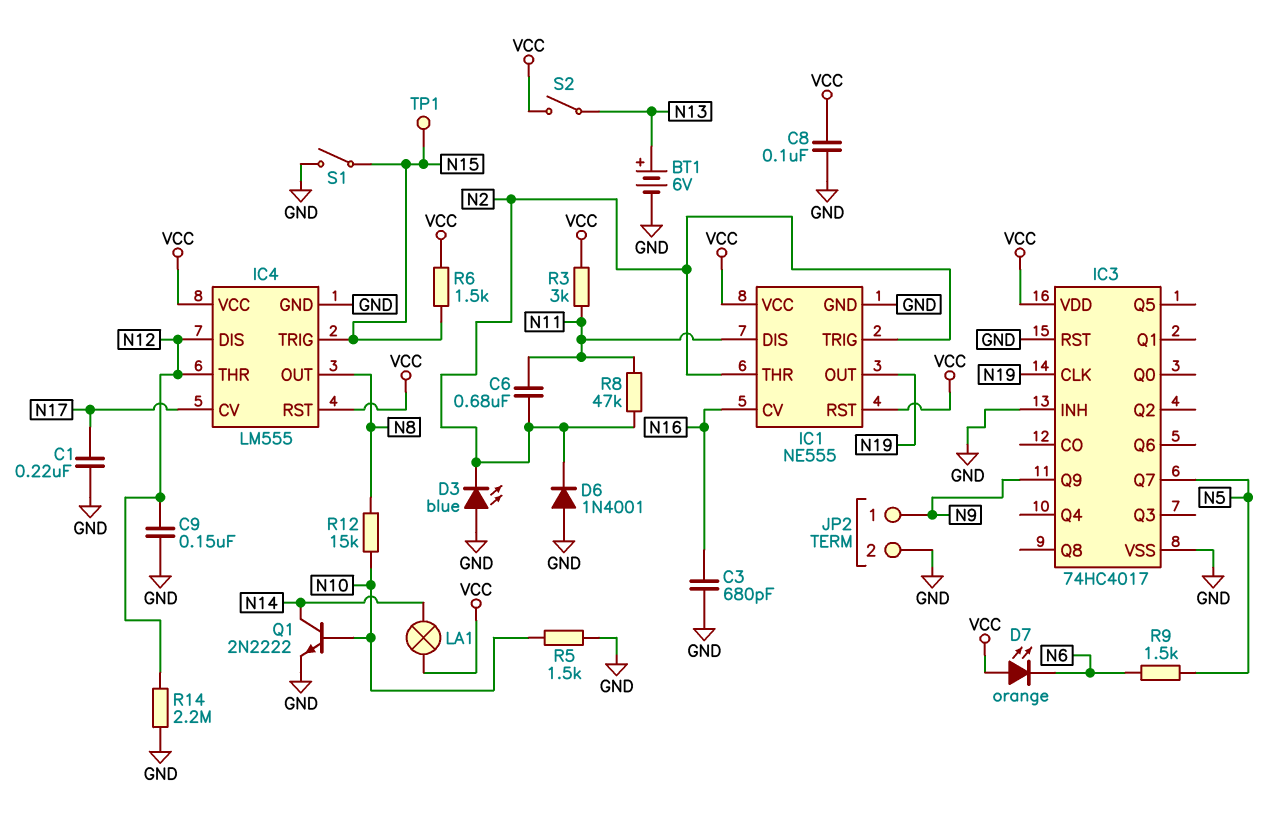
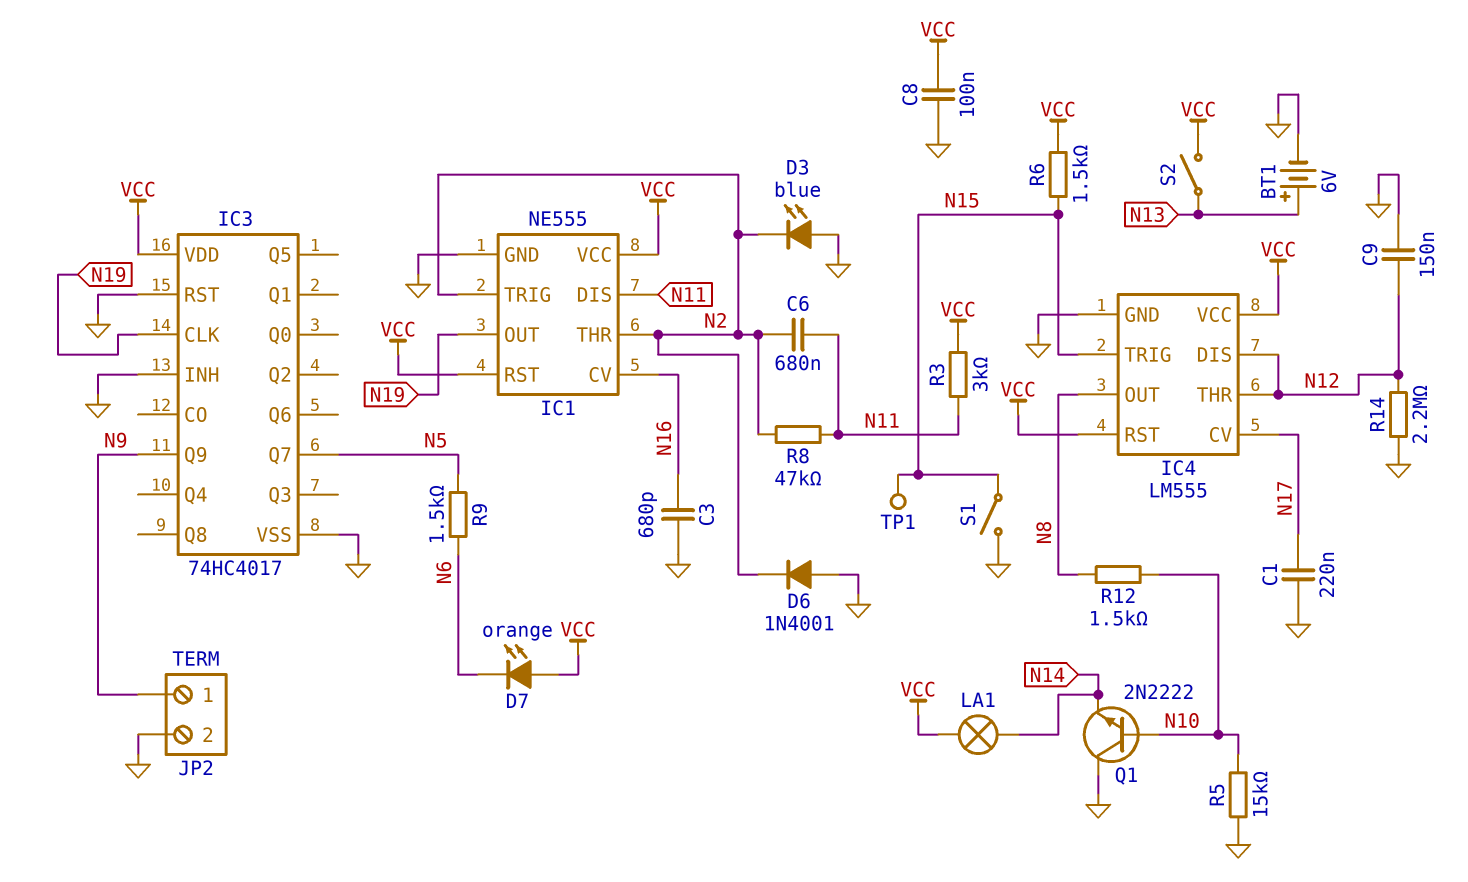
Q1: NPN 2N2222 (B N10, C N14, E GND) -> NPN 2N2222 (B N10, C GND, E N14)
R5: 1.5k (GND, N10) -> 15k (GND, N10)
R12: 15k (N8, N10) -> 1.5k (N8, N10)

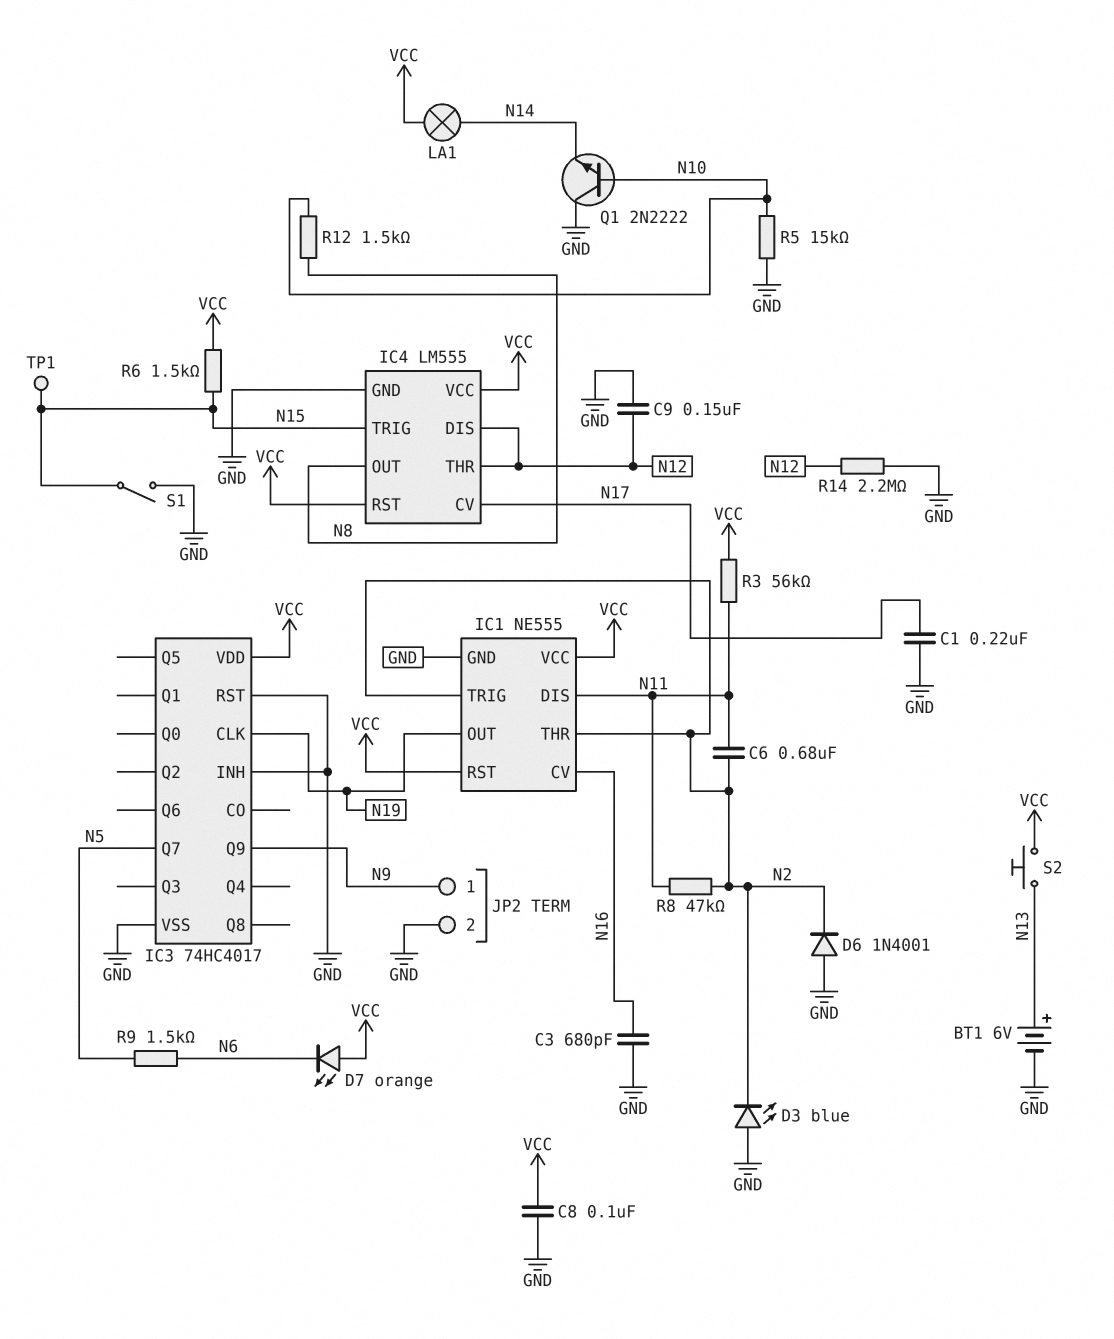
R3: 3k (N11, VCC) -> 56k (N11, VCC)
S2: switch (N13, VCC) -> button (N13, VCC)

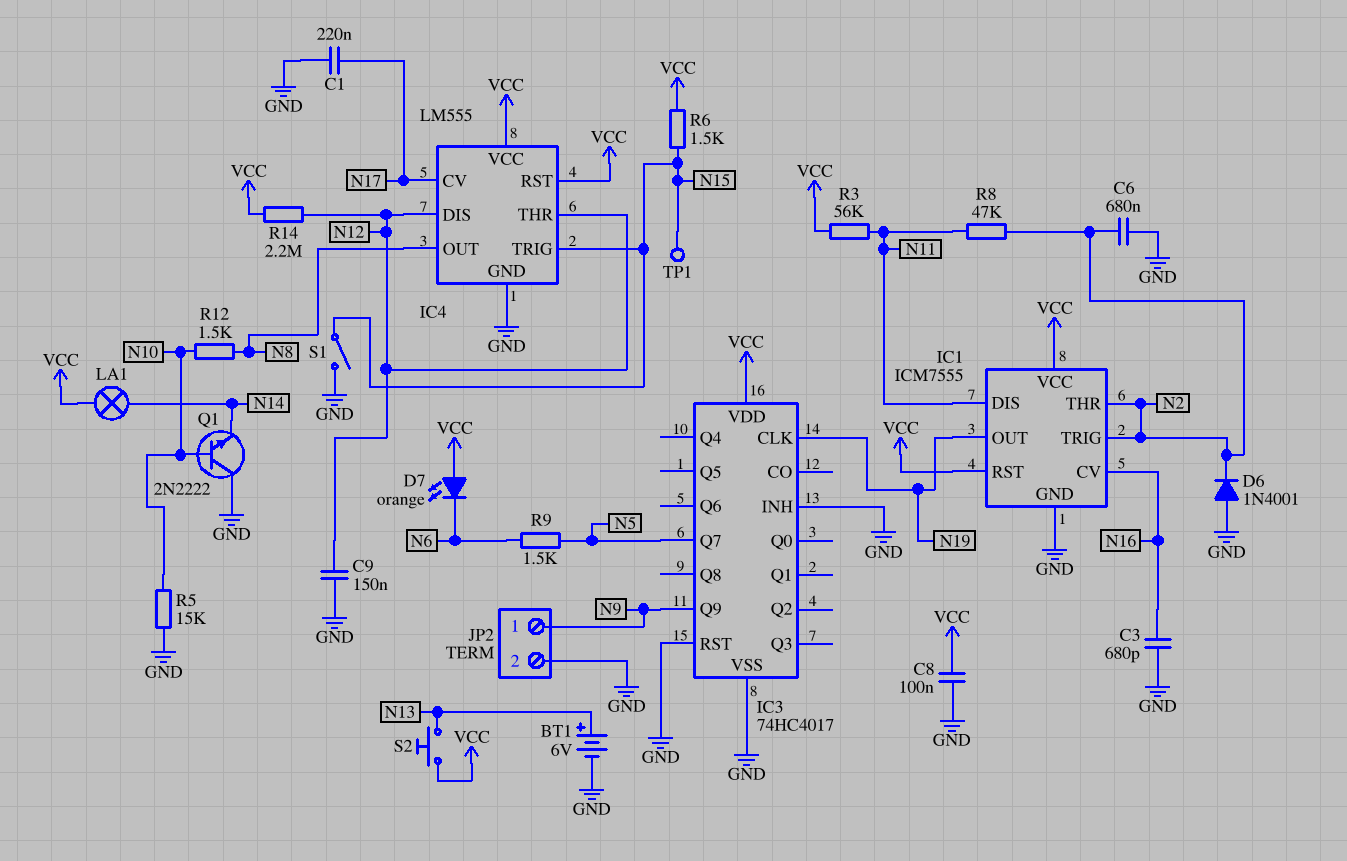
C6: 680nF (N2, N11) -> 680nF (GND, N2)
D3: LED blue (A GND, K N2) -> none
IC1: NE555 -> ICM7555
R14: 2.2M (GND, N12) -> 2.2M (N12, VCC)

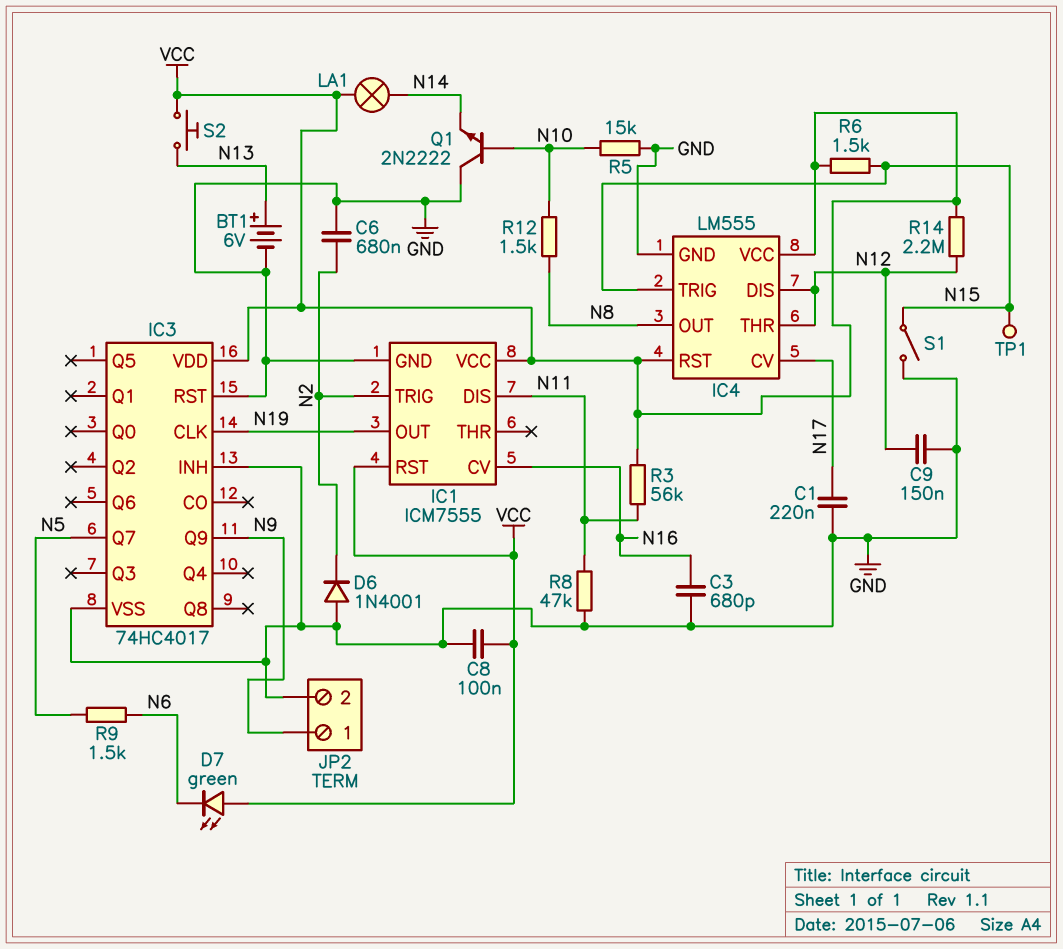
D7: LED orange (A VCC, K N6) -> LED green (A VCC, K N6)
IC1 pin THR: N2 -> none
R8: 47k (N2, N11) -> 47k (GND, N11)

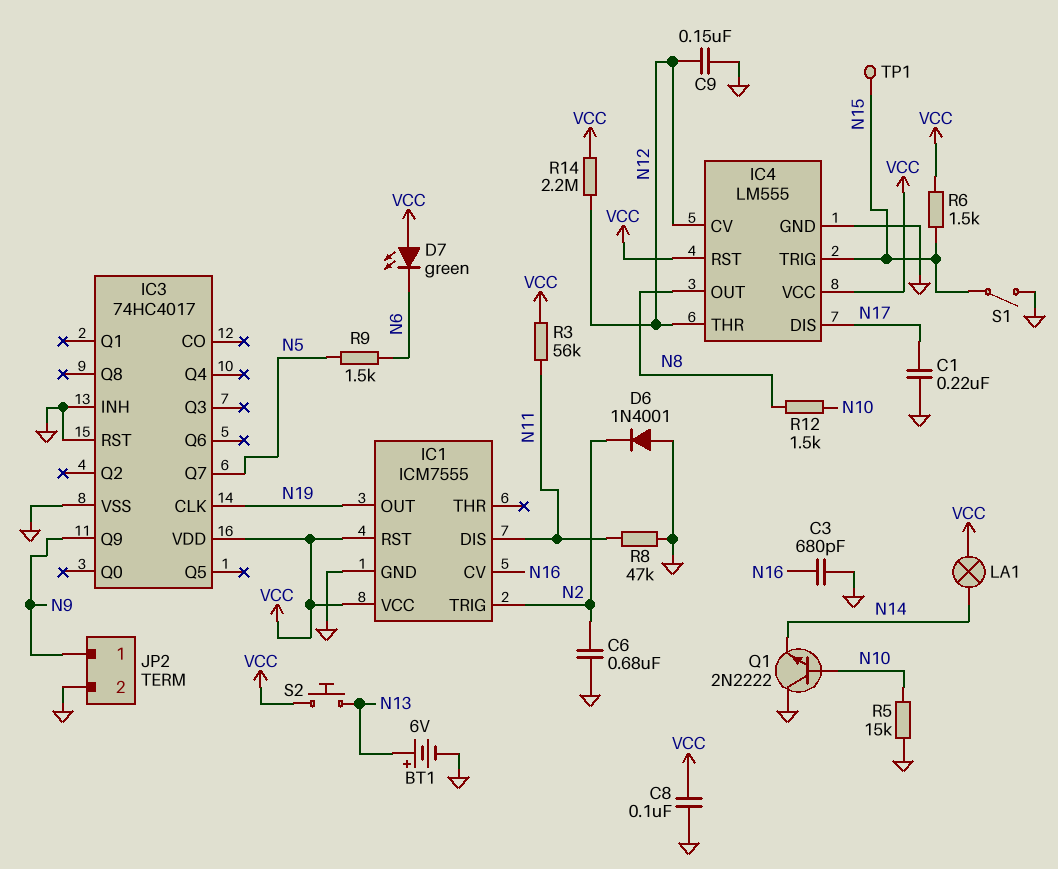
IC4 pin CV: N17 -> N12
IC4 pin DIS: N12 -> N17

